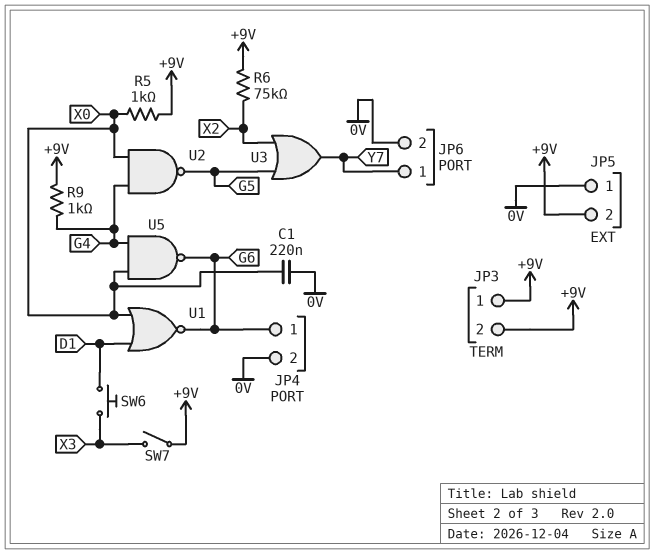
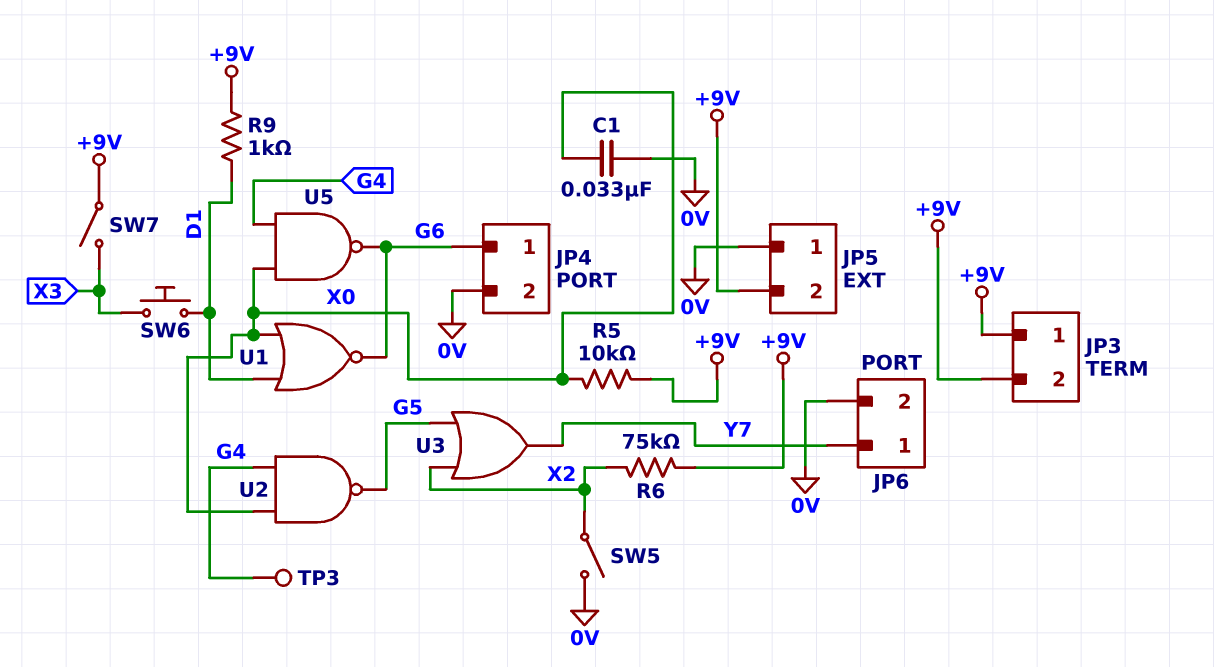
C1: 220nF (0V, X0) -> 33nF (0V, X0)
R5: 1k (+9V, X0) -> 10k (+9V, X0)
R9: 1k (+9V, G4) -> 1k (+9V, D1)
SW5: none -> switch (0V, X2)
TP3: none -> test point (G4)

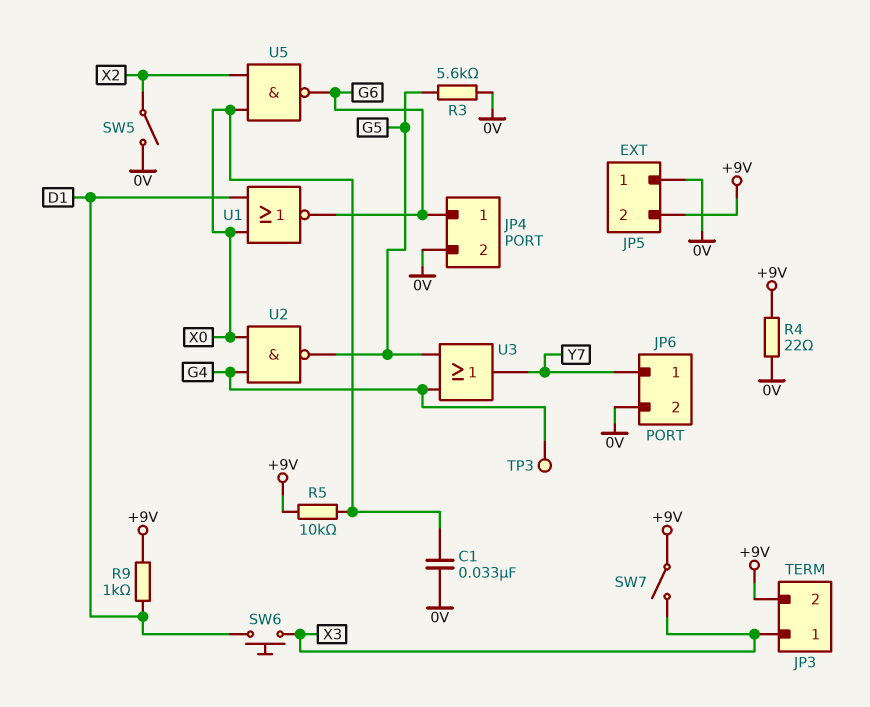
JP3 pin 1: +9V -> X3
R3: none -> 5.6k (0V, G5)
R4: none -> 22 (+9V, 0V)
R6: 75k (+9V, X2) -> none
U3: OR (in G5, in X2, out Y7) -> OR (in G4, in G5, out Y7)
U5: NAND (in G4, in X0, out G6) -> NAND (in X0, in X2, out G6)

